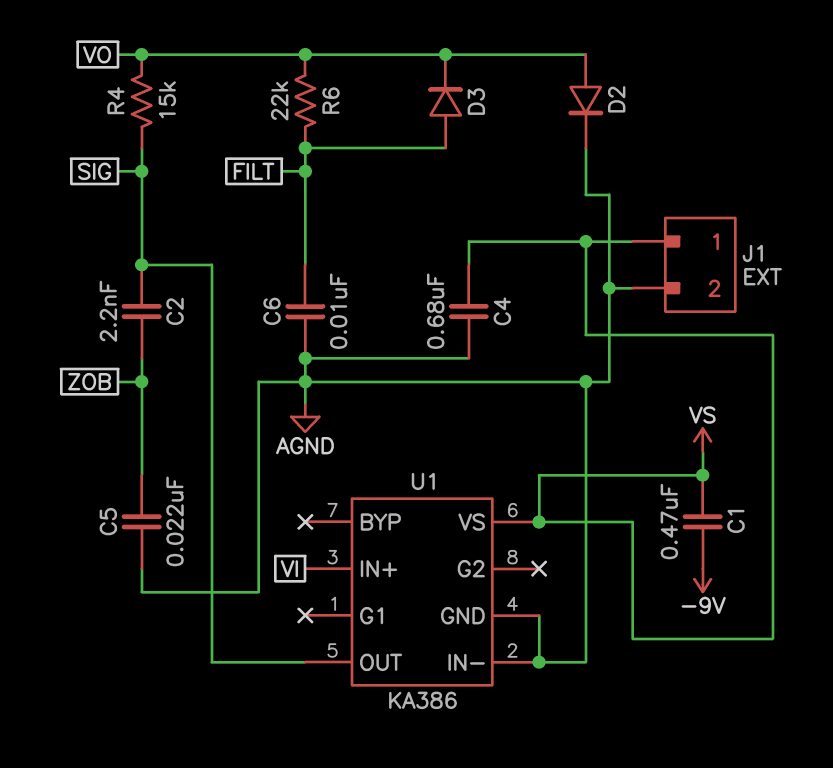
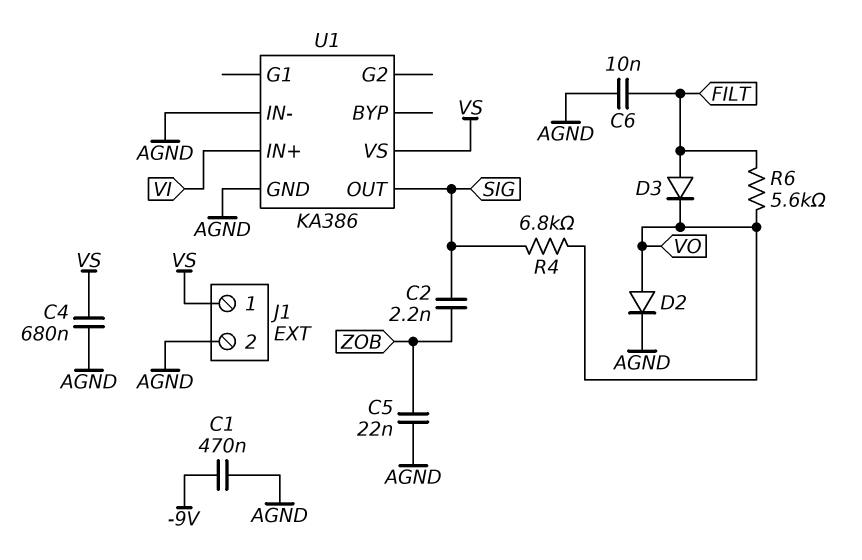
C1: 470nF (-9V, VS) -> 470nF (-9V, AGND)
R4: 15k (SIG, VO) -> 6.8k (SIG, VO)
R6: 22k (FILT, VO) -> 5.6k (FILT, VO)

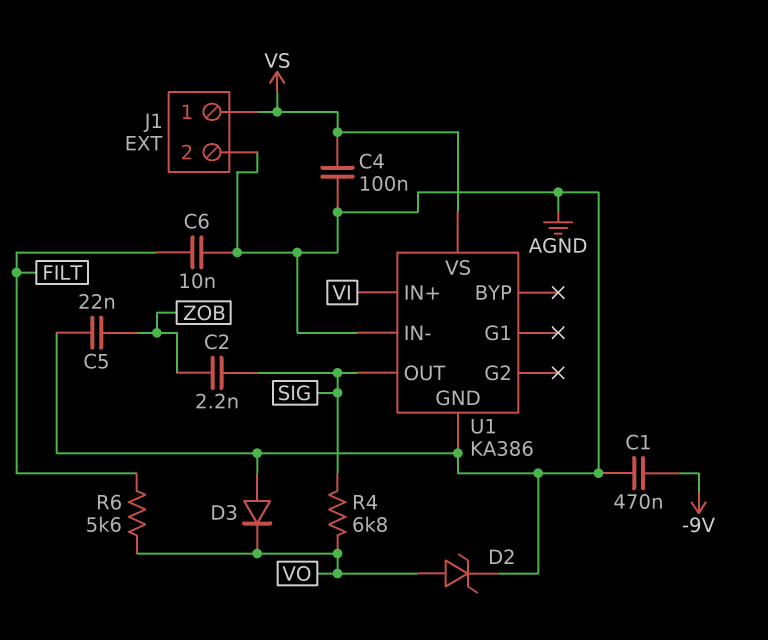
C4: 680nF (AGND, VS) -> 100nF (AGND, VS)
D2: diode (A VO, K AGND) -> zener (A VO, K AGND)
D3: diode (A FILT, K VO) -> diode (A AGND, K VO)

